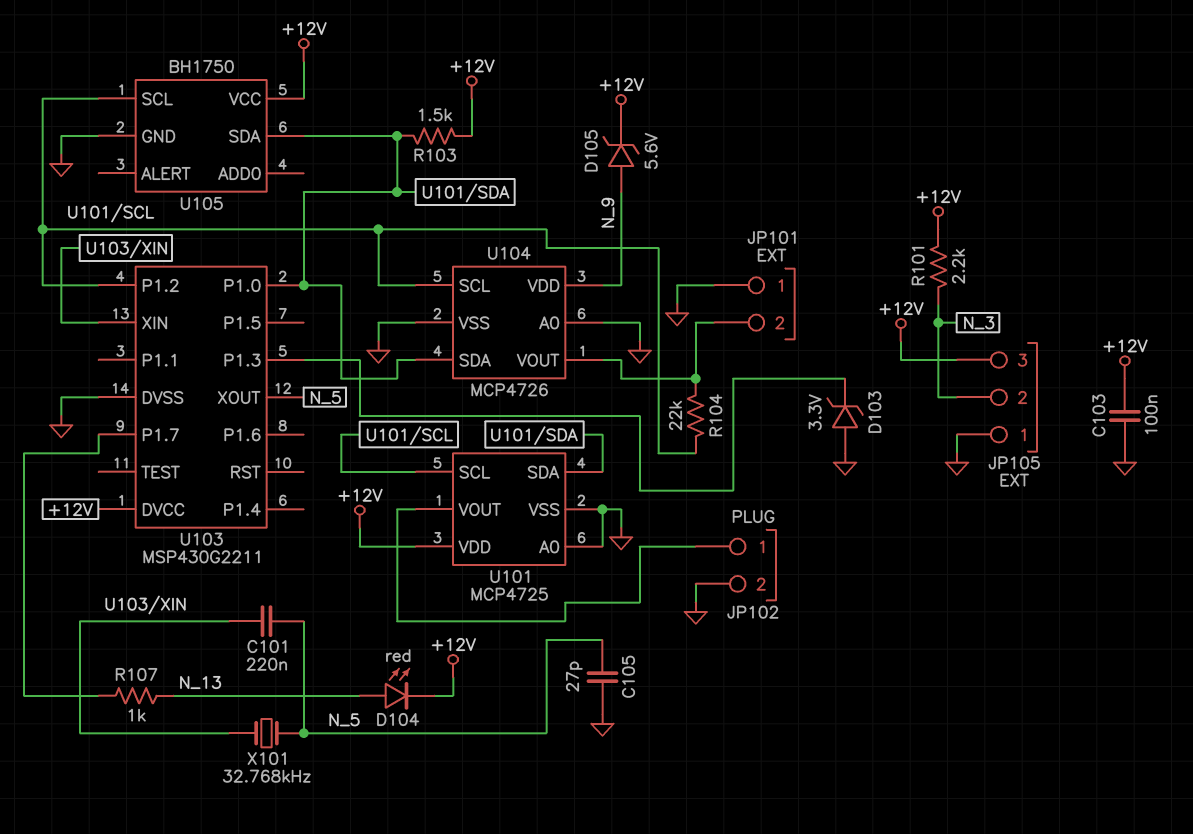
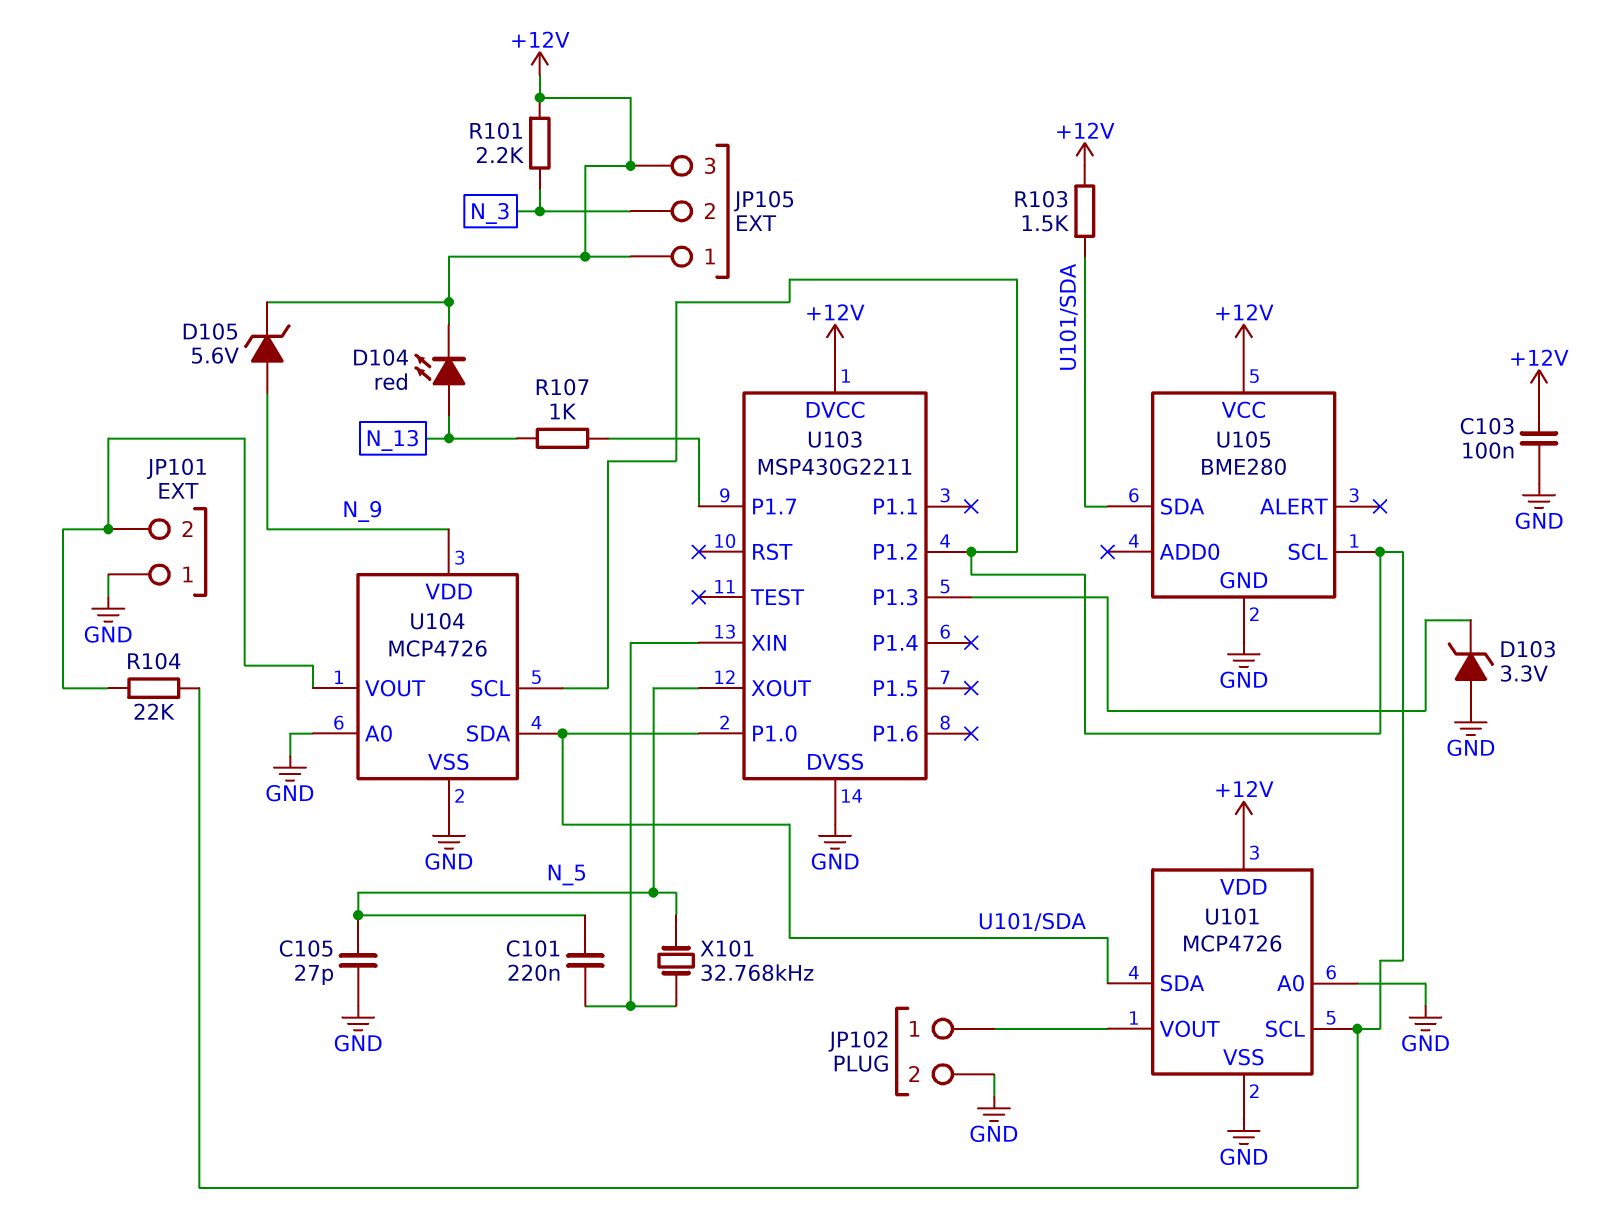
JP105 pin 1: GND -> +12V
U101: MCP4725 -> MCP4726
U105: BH1750 -> BME280

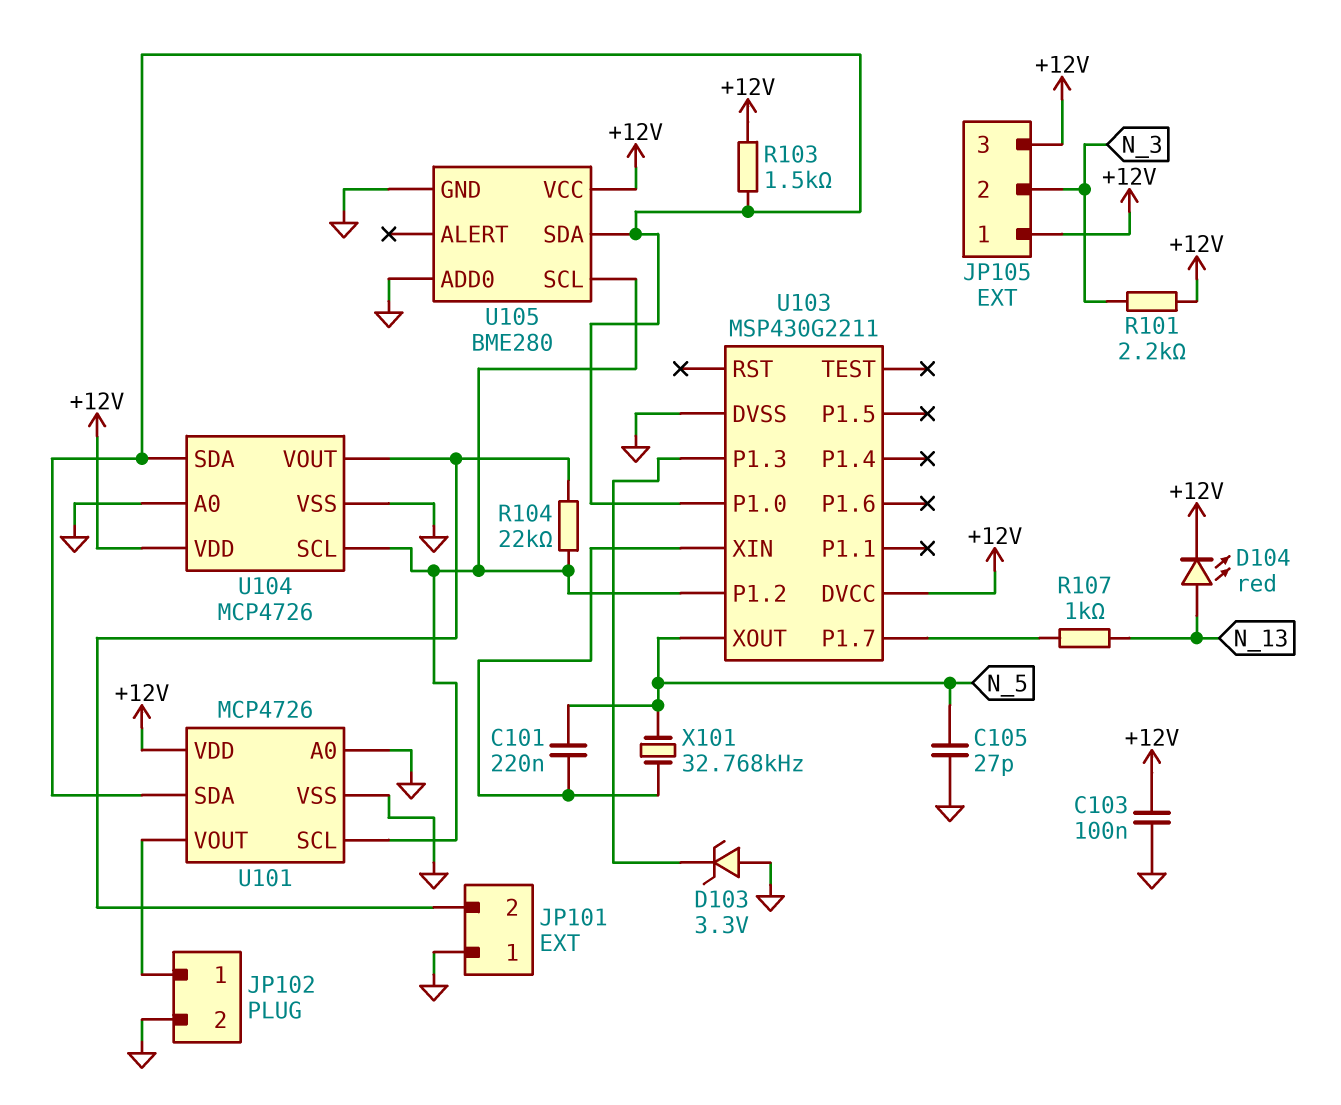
D105: zener 5.6V (A N_9, K +12V) -> none
U104 pin VDD: N_9 -> +12V
U105 pin ADD0: none -> GND

